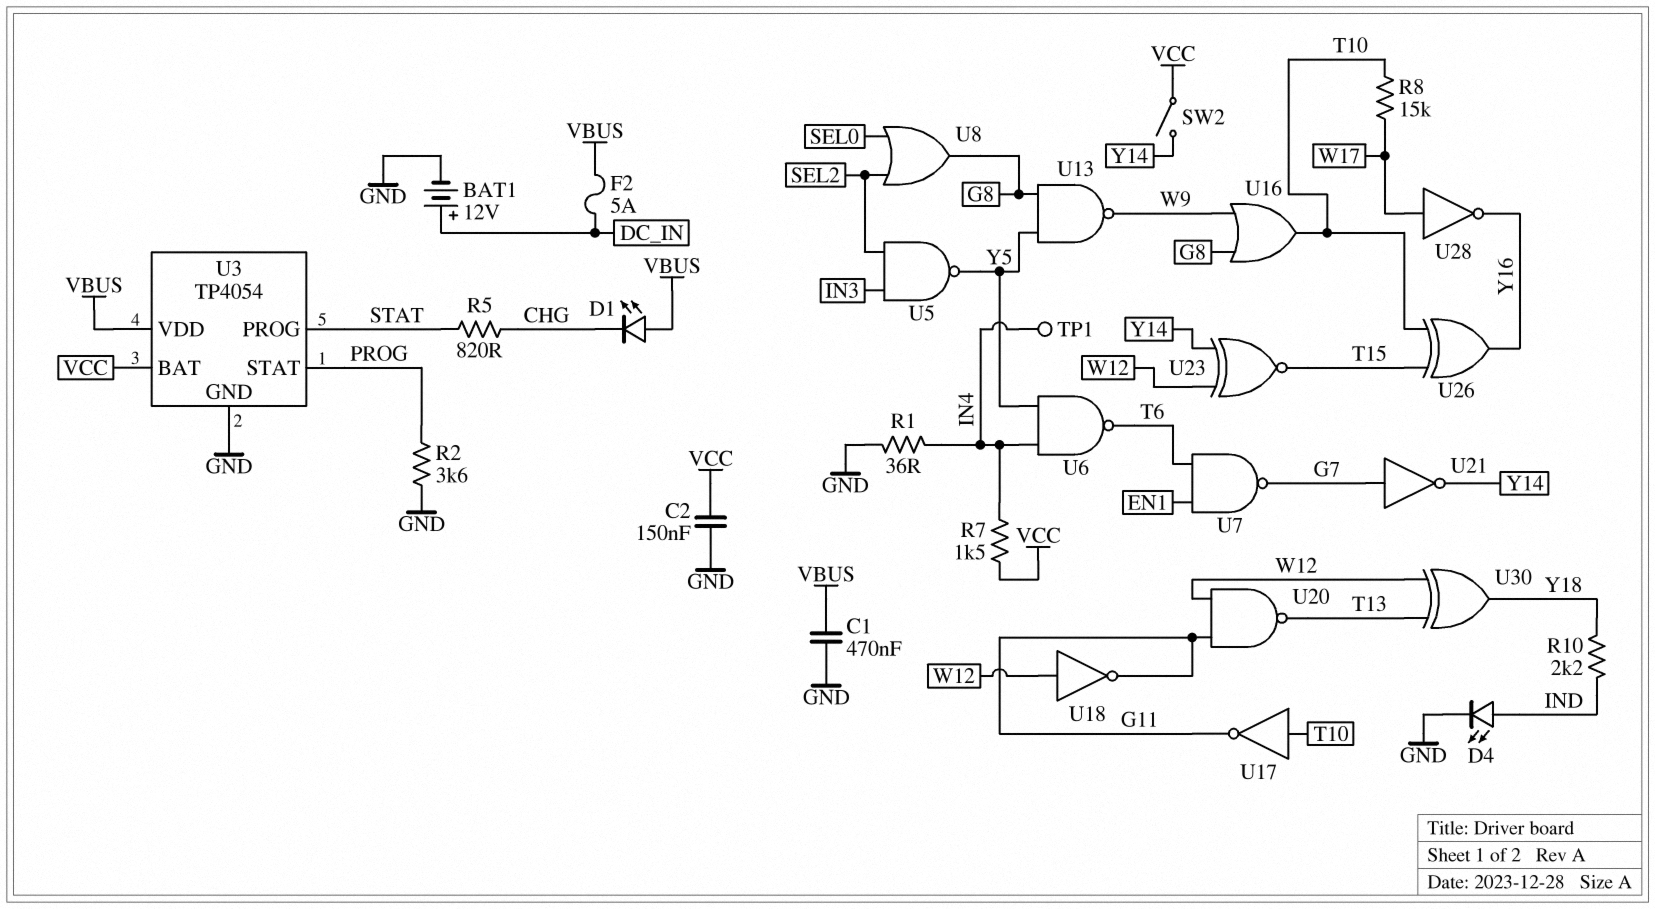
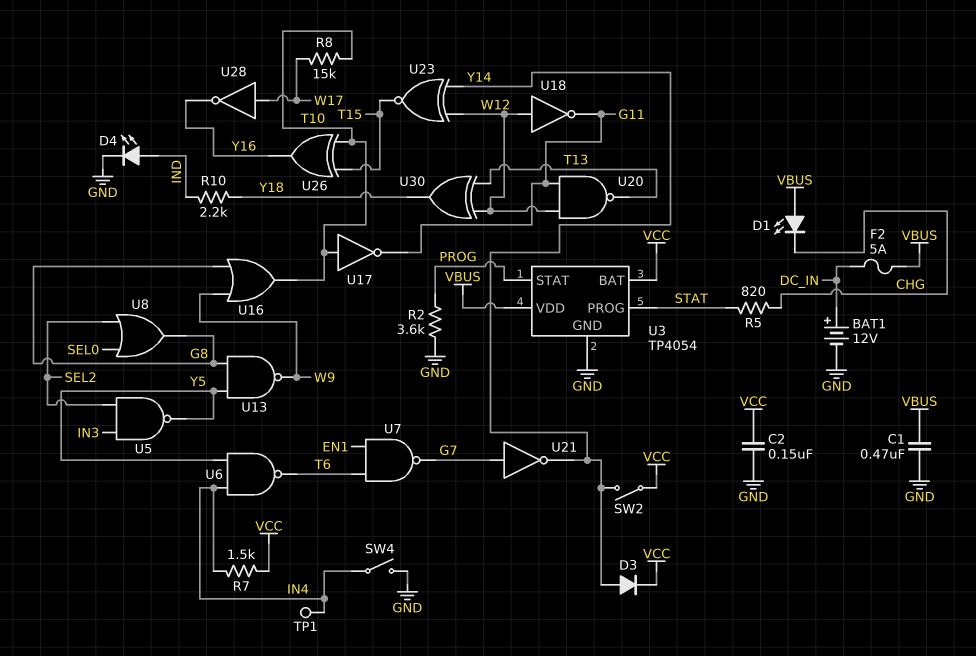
D3: none -> diode (A Y14, K VCC)
R1: 36 (GND, IN4) -> none
SW4: none -> switch (GND, IN4)

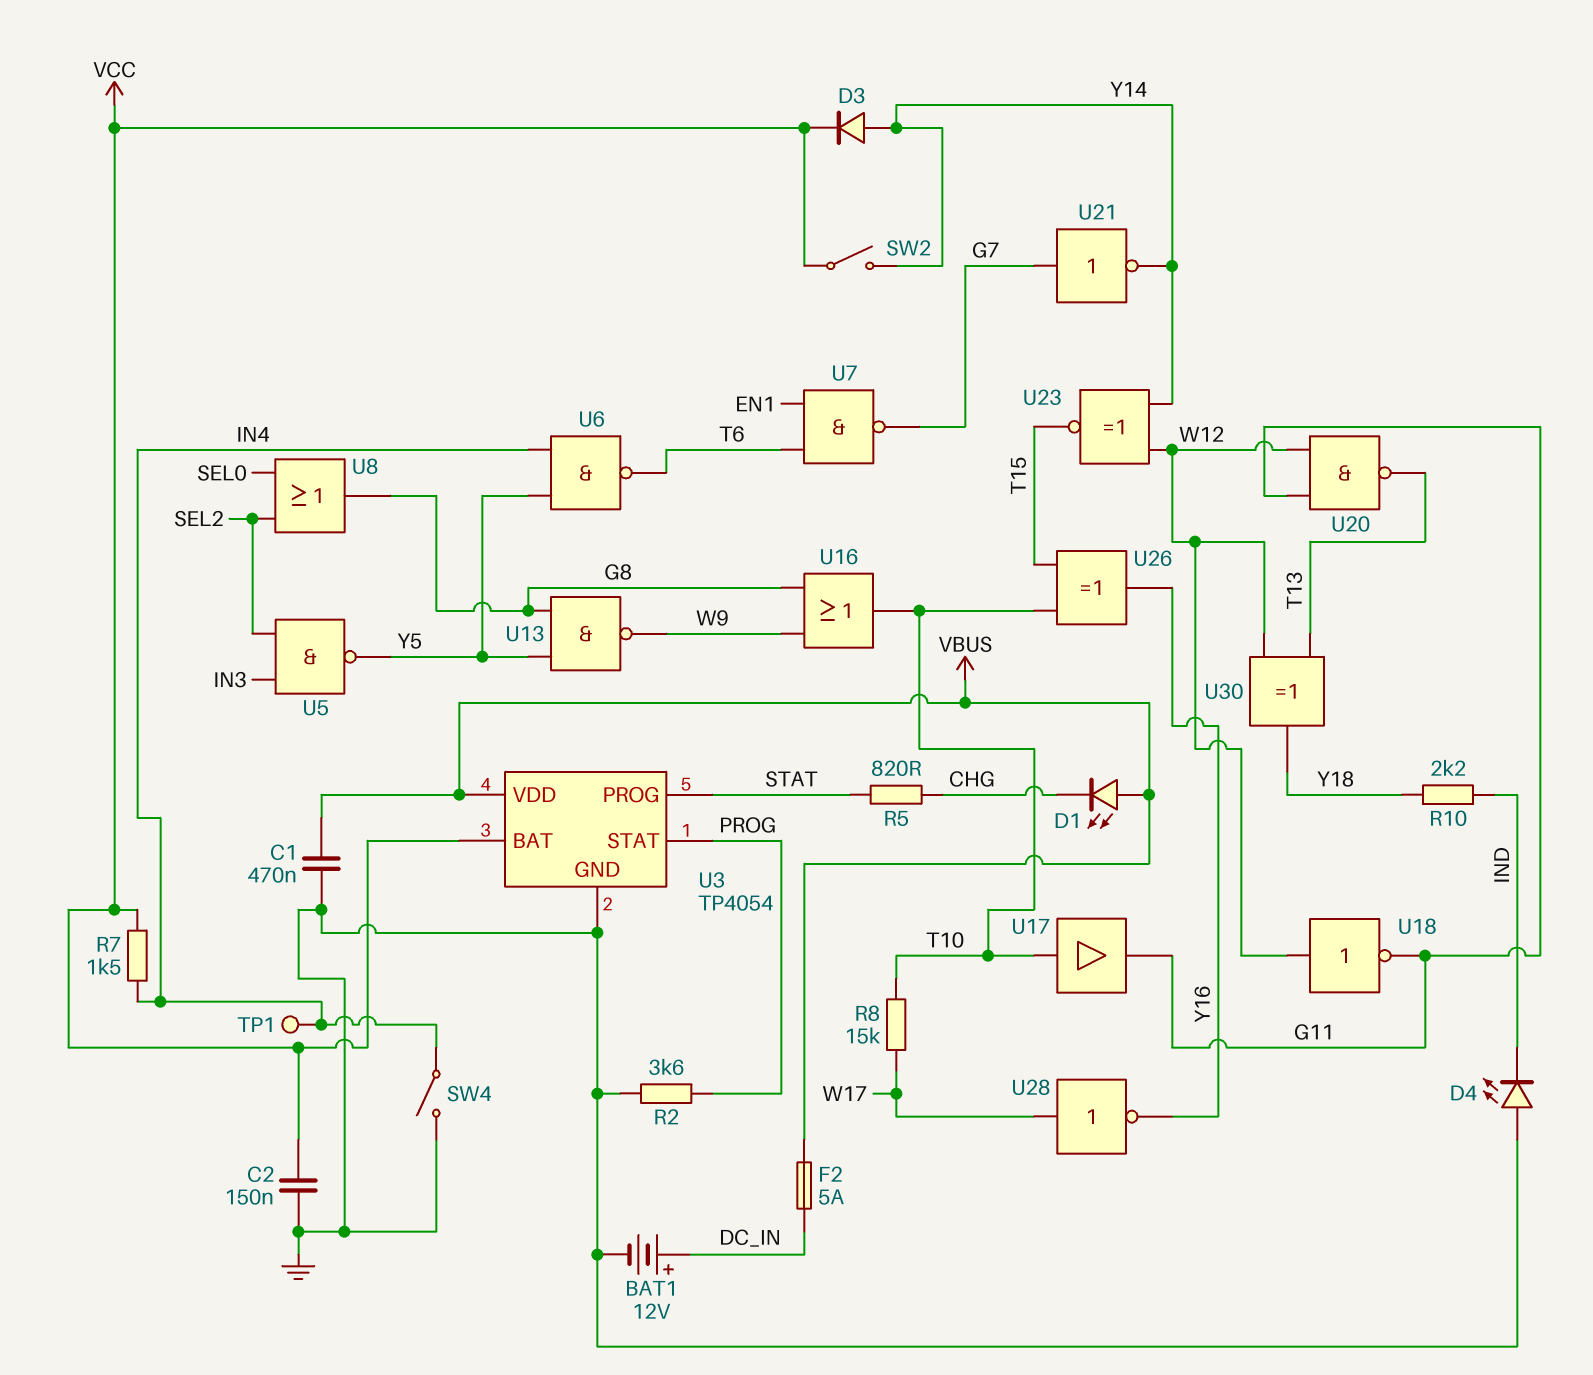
D4: LED (A IND, K GND) -> LED (A GND, K IND)
U17: NOT (in T10, out G11) -> buffer (in T10, out G11)

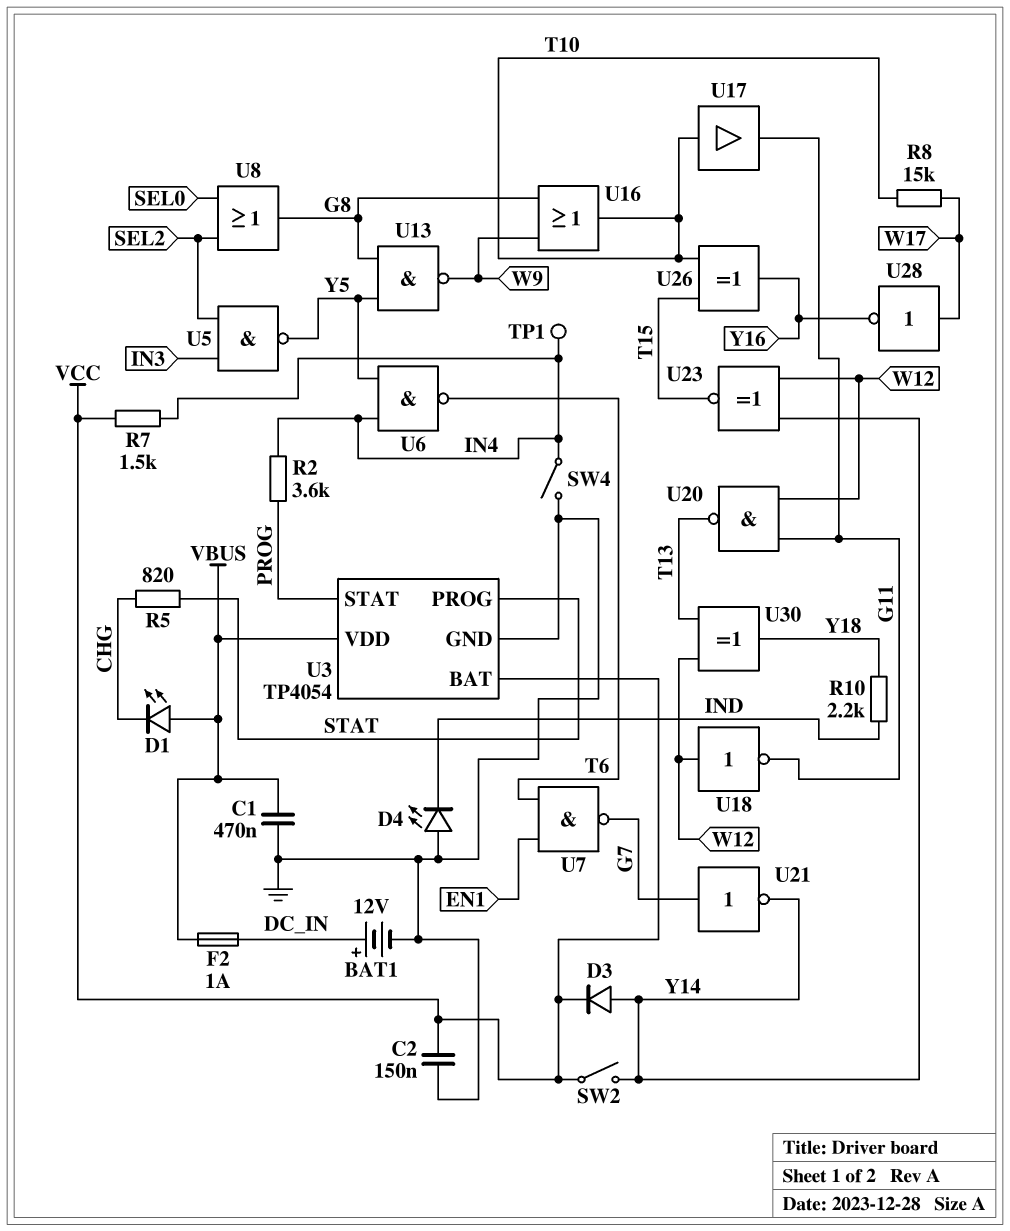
F2: 5A (DC_IN, VBUS) -> 1A (DC_IN, VBUS)
R2: 3.6k (GND, PROG) -> 3.6k (IN4, PROG)

